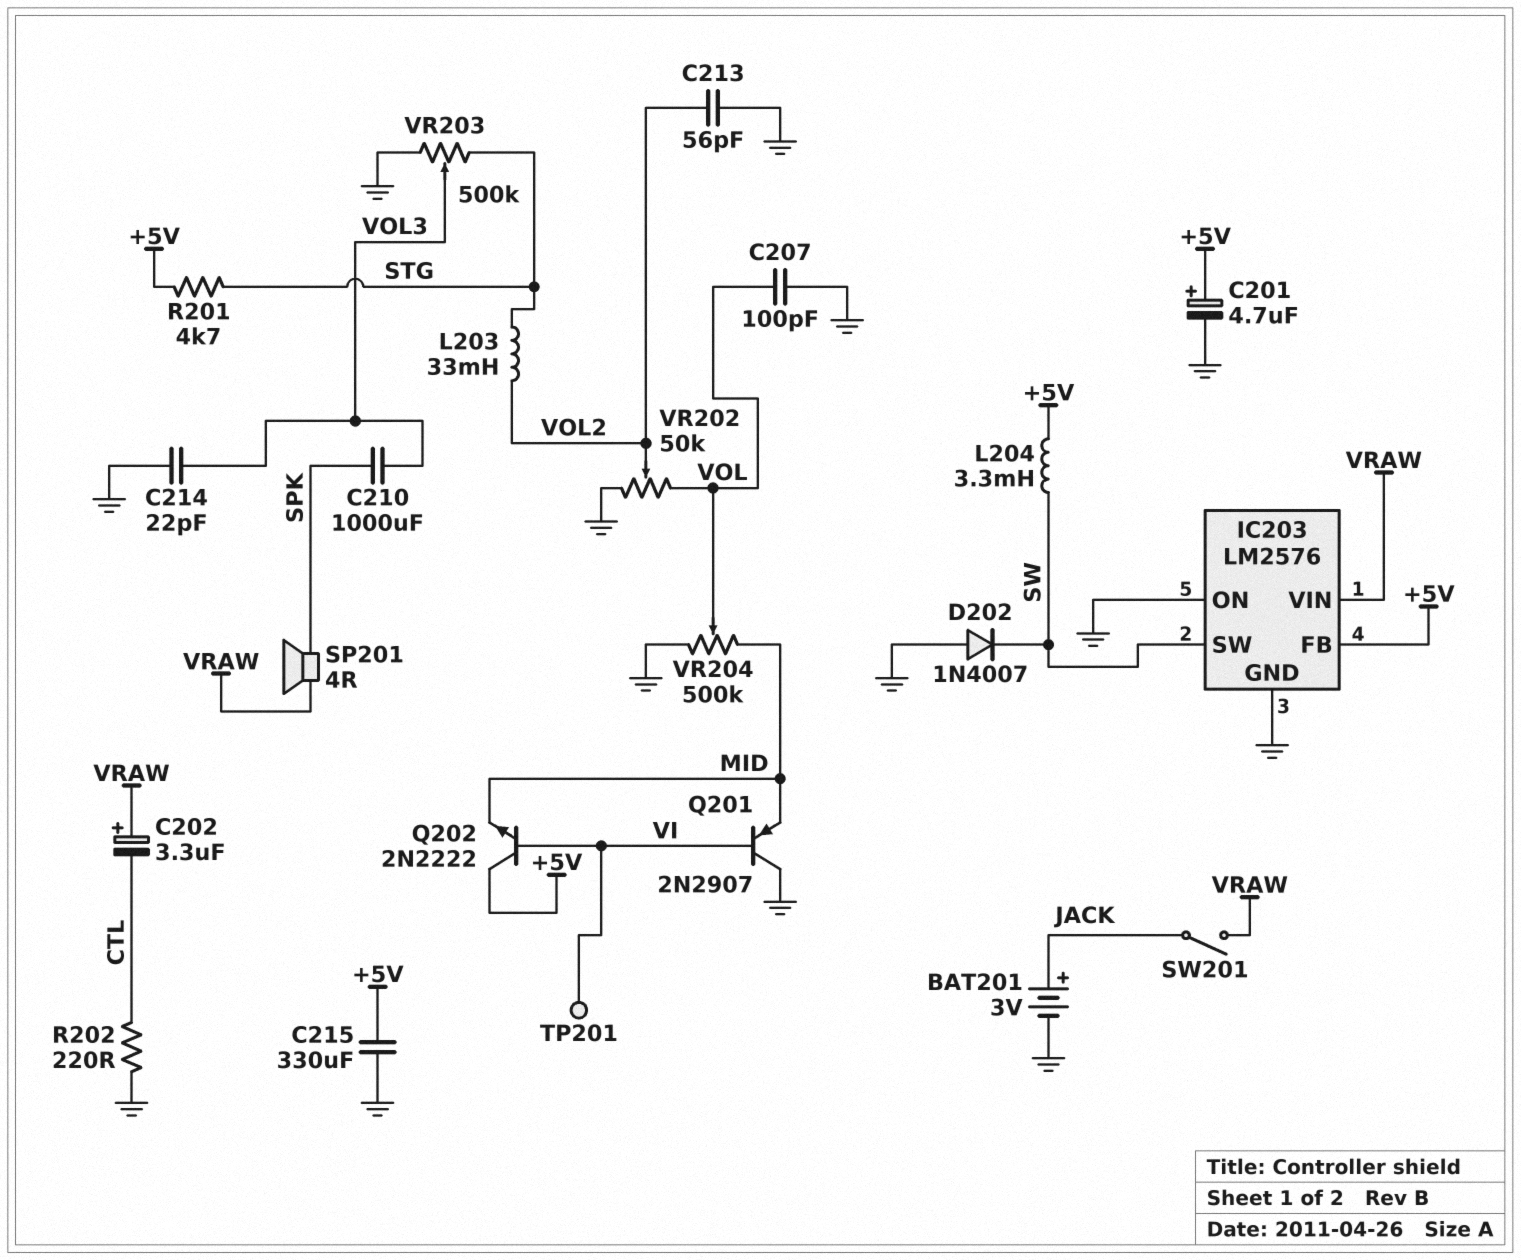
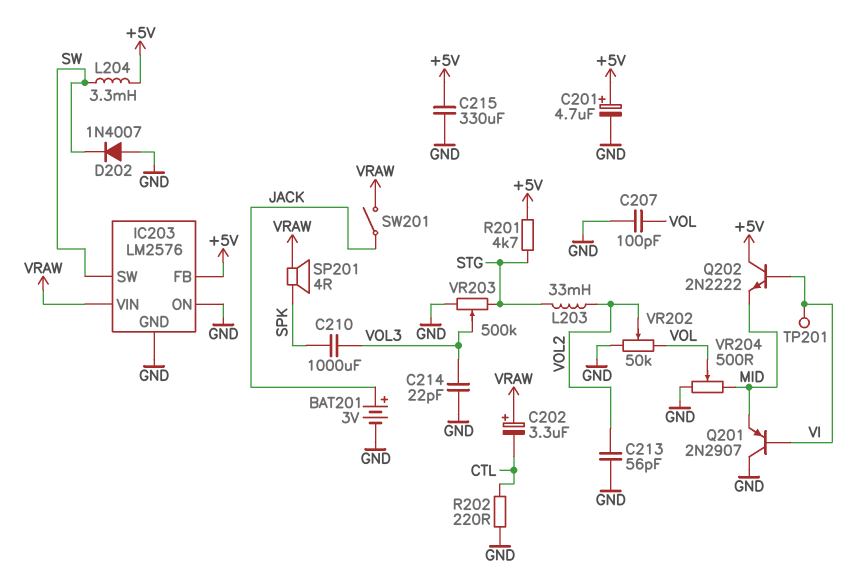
VR204: 500k (GND, MID, wiper VOL) -> 500 (GND, MID, wiper VOL)

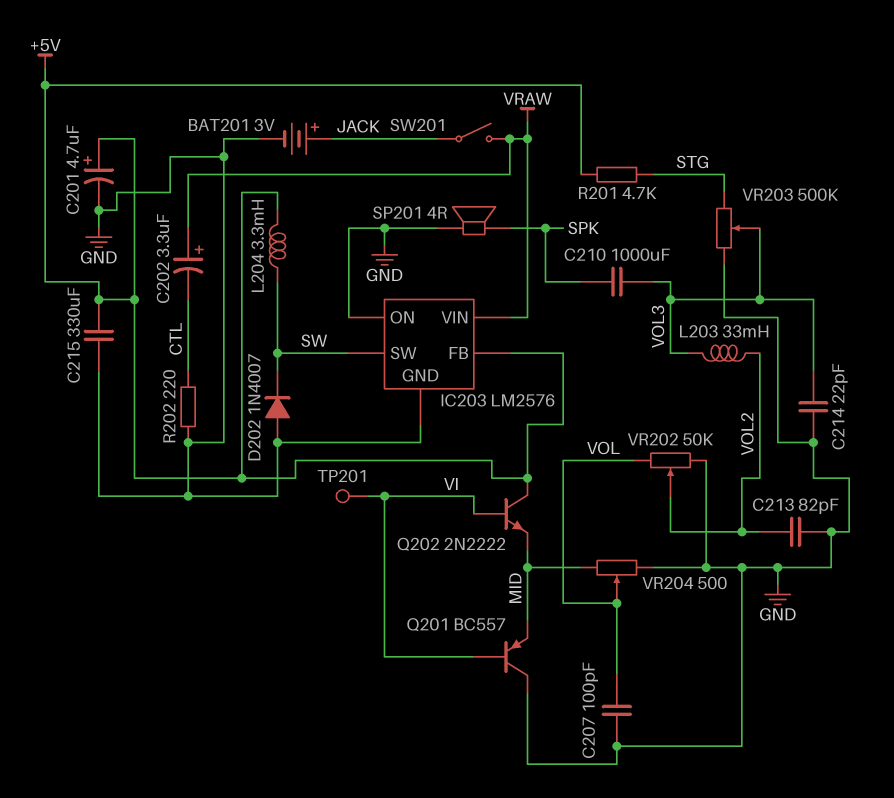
C213: 56pF (GND, VOL2) -> 82pF (GND, VOL2)
L203: 33mH (STG, VOL2) -> 33mH (VOL2, VOL3)
Q201: PNP 2N2907 (B VI, C GND, E MID) -> PNP BC557 (B VI, C GND, E MID)
SP201: speaker 4R (SPK, VRAW) -> speaker 4R (GND, SPK)

